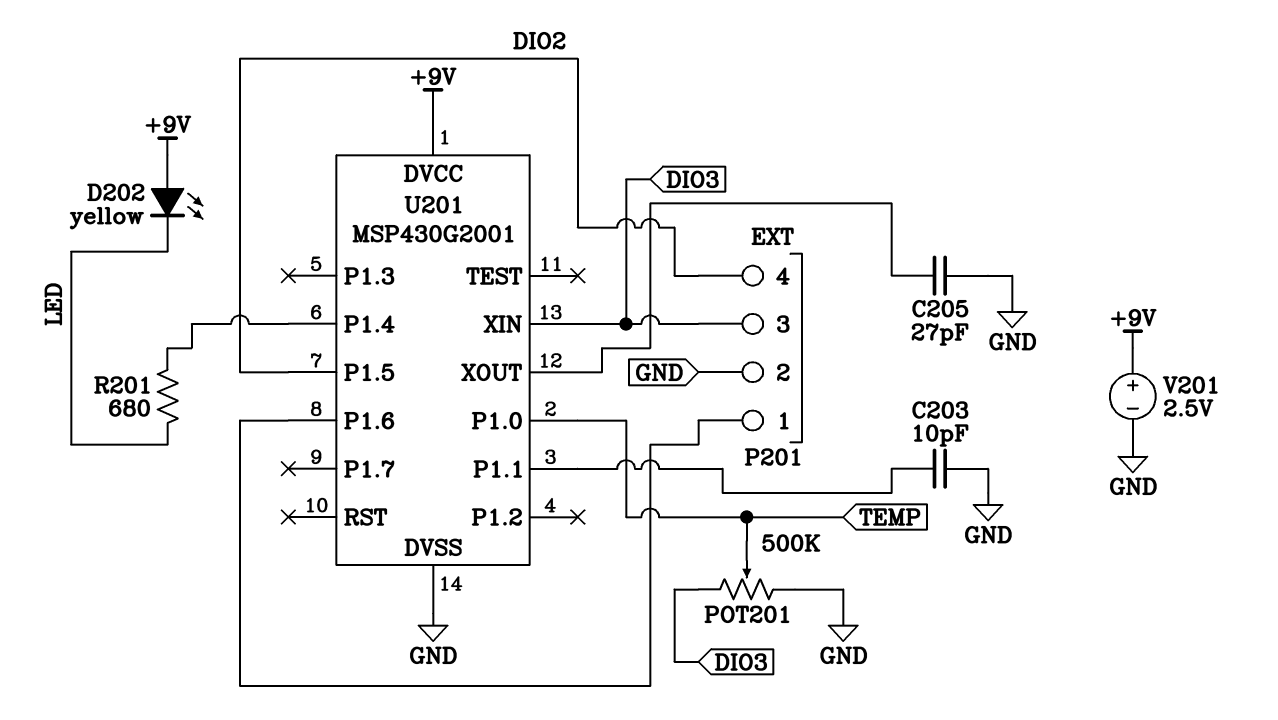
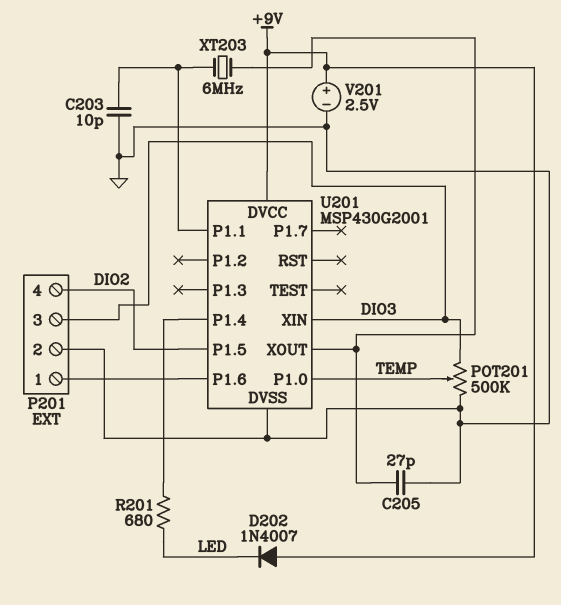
D202: LED yellow (A +9V, K LED) -> diode 1N4007 (A +9V, K LED)
XT203: none -> 6MHz (U201/P1.1, U201/XOUT)

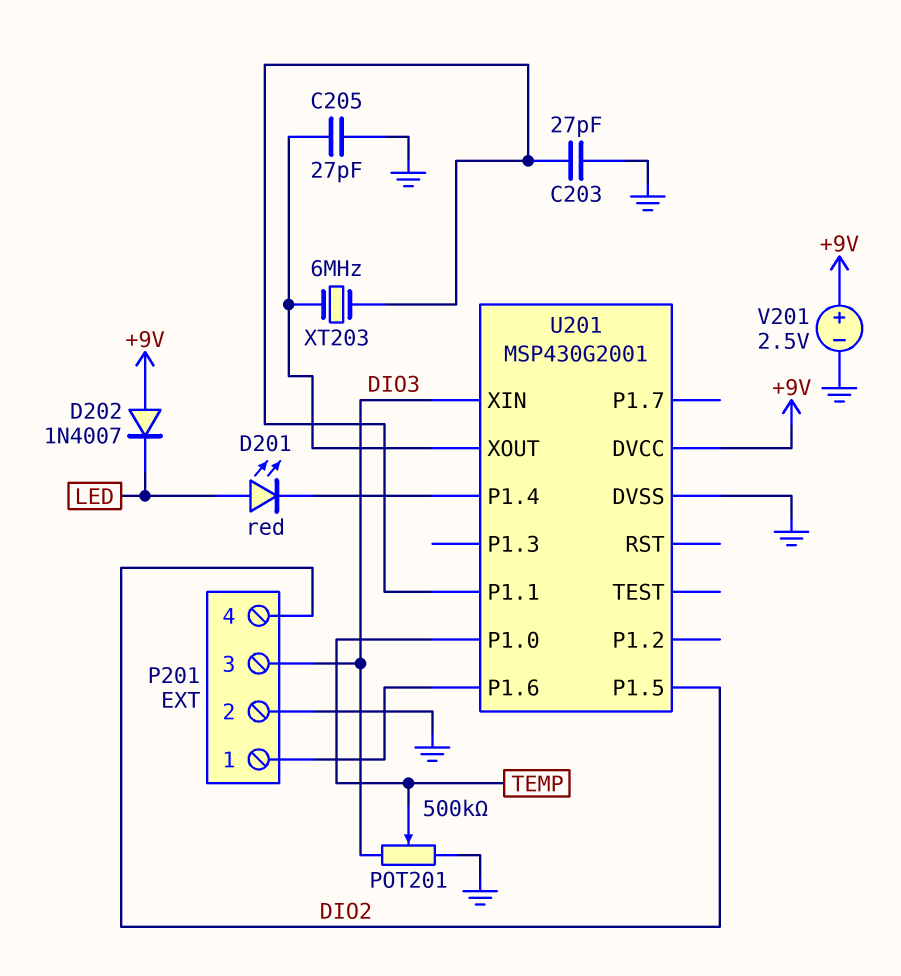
C203: 10pF (GND, U201/P1.1) -> 27pF (GND, U201/P1.1)
D201: none -> LED red (A LED, K U201/P1.4)
R201: 680 (LED, U201/P1.4) -> none

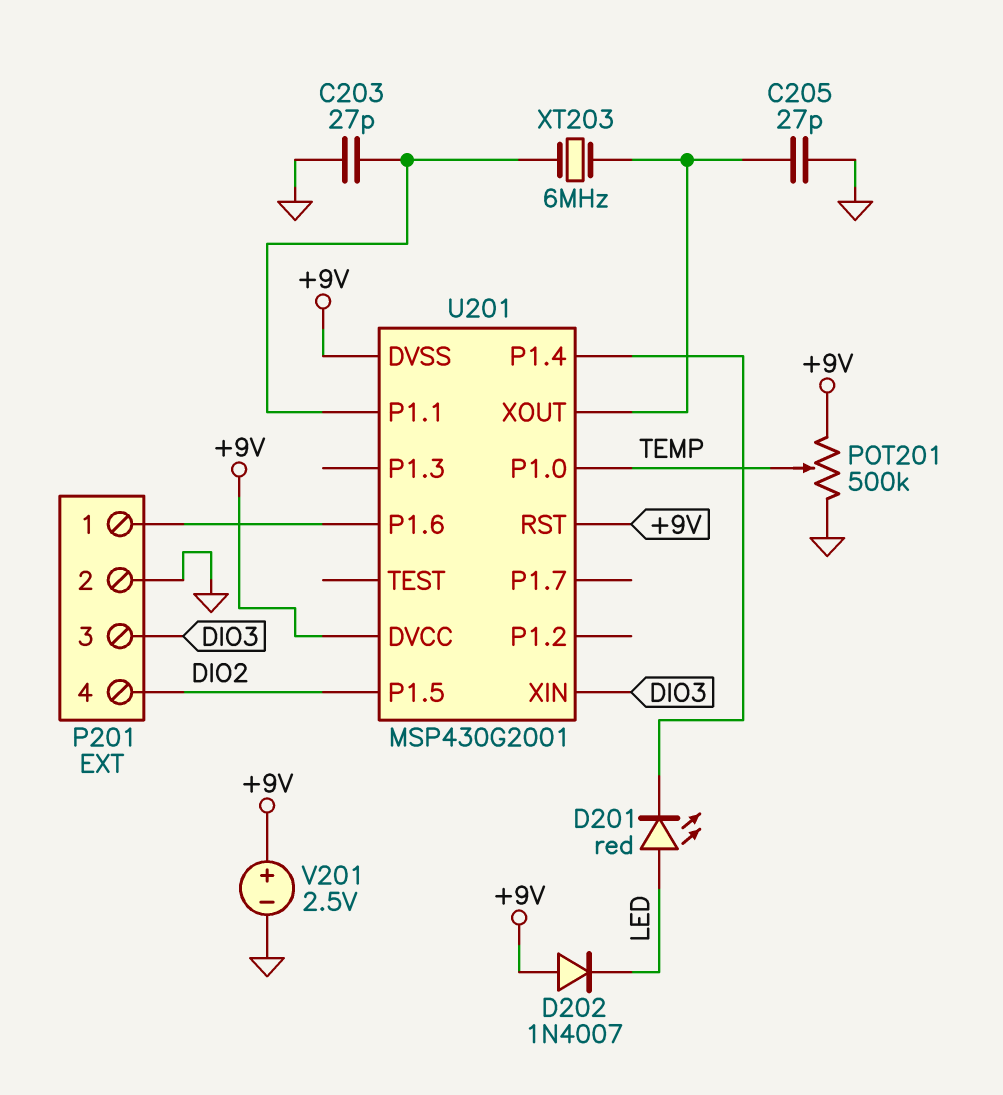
POT201: 500k (DIO3, GND, wiper TEMP) -> 500k (+9V, GND, wiper TEMP)
U201 pin DVSS: GND -> +9V
U201 pin RST: none -> +9V

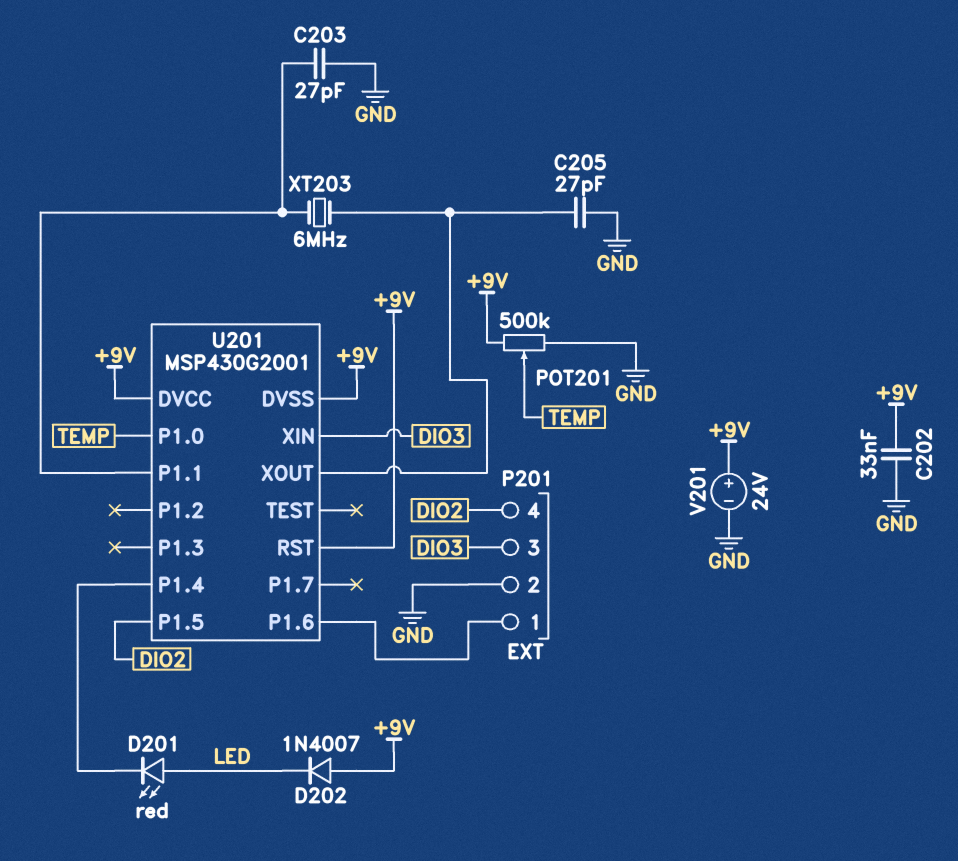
C202: none -> 33nF (+9V, GND)
V201: 2.5V (plus +9V, minus GND) -> 24V (plus +9V, minus GND)

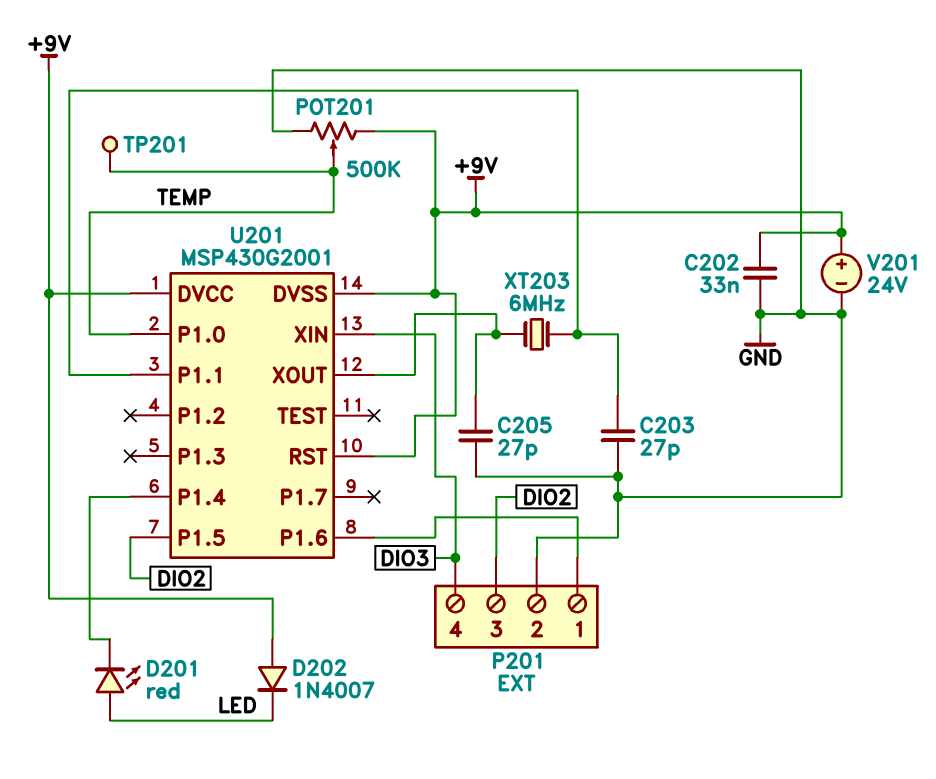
P201 pin 3: DIO3 -> DIO2
P201 pin 4: DIO2 -> DIO3
TP201: none -> test point (TEMP)

